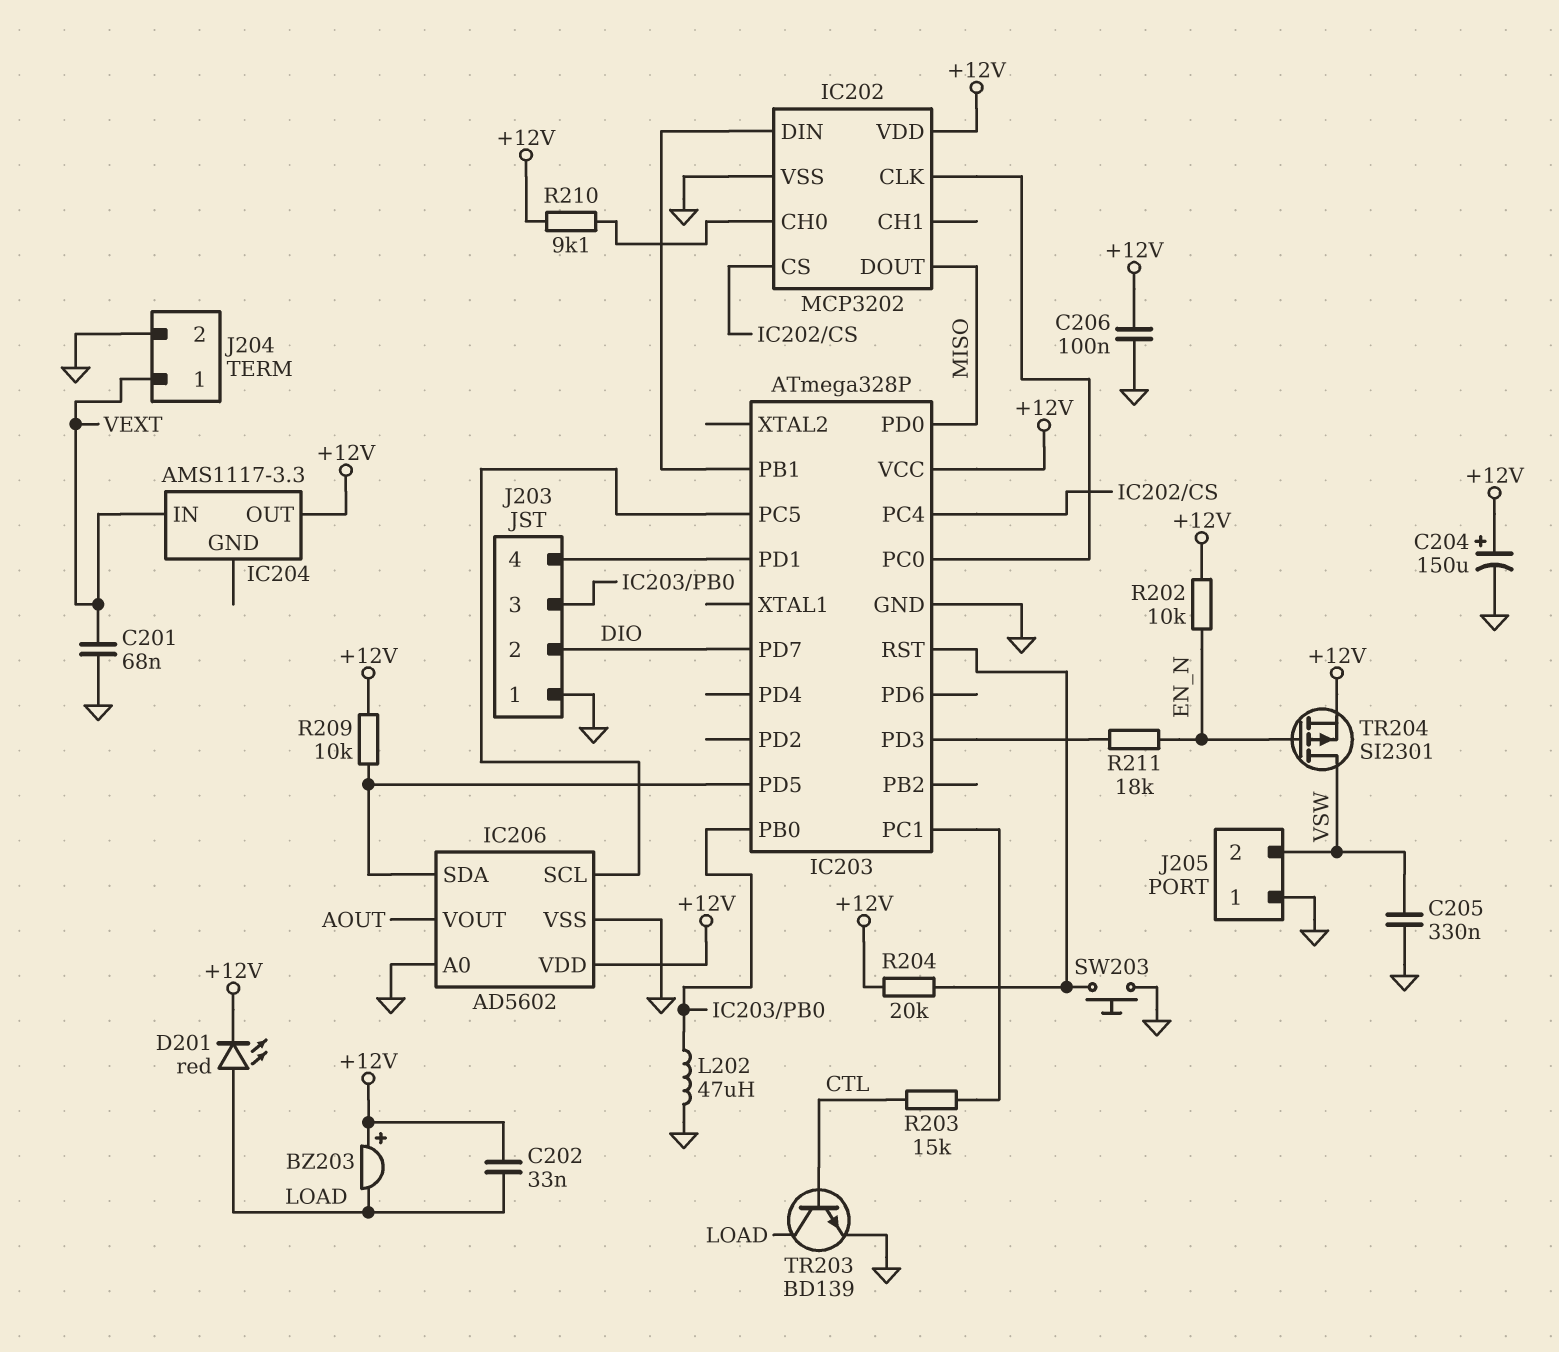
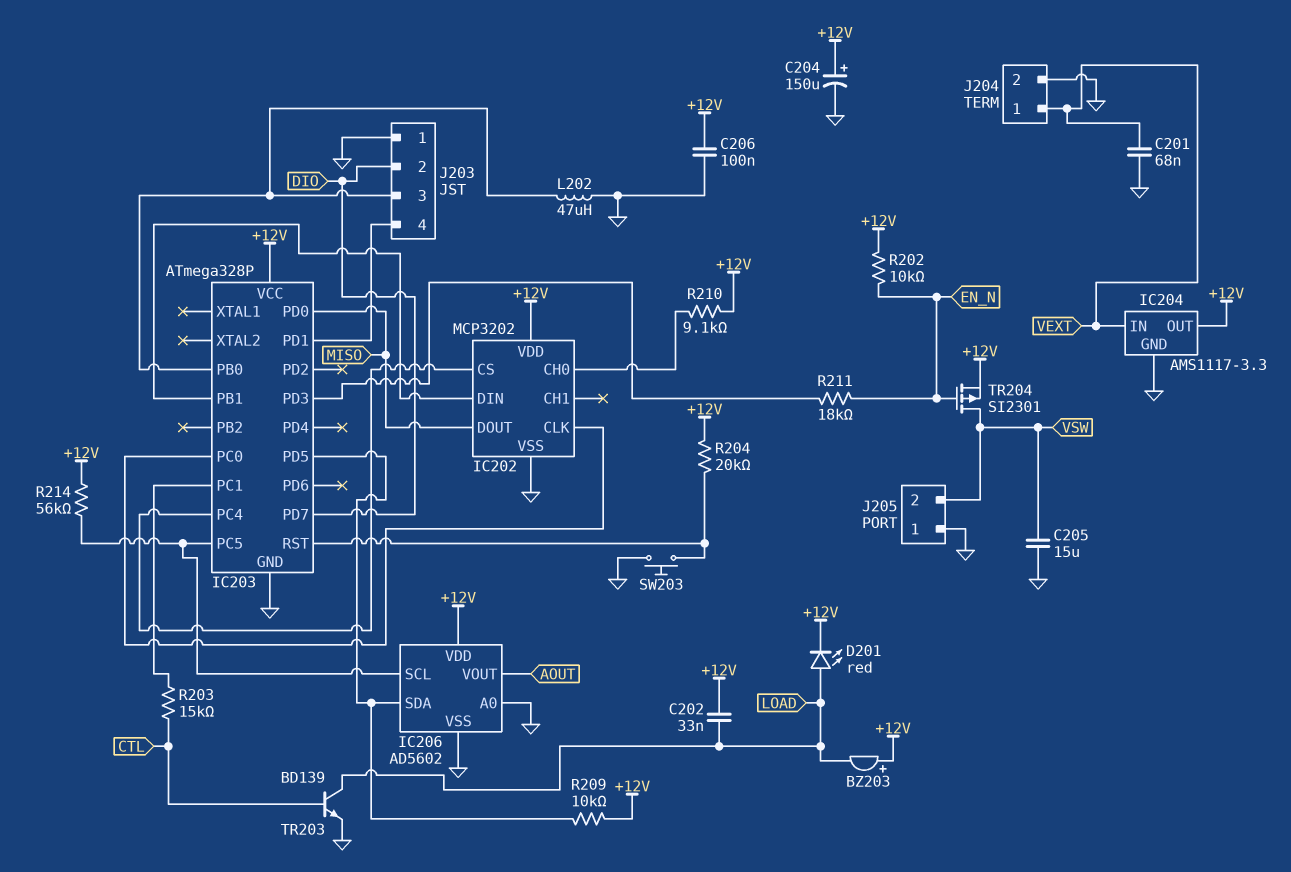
C205: 330nF (GND, VSW) -> 15uF (GND, VSW)
IC204 pin GND: none -> GND
R214: none -> 56k (+12V, IC203/PC5)

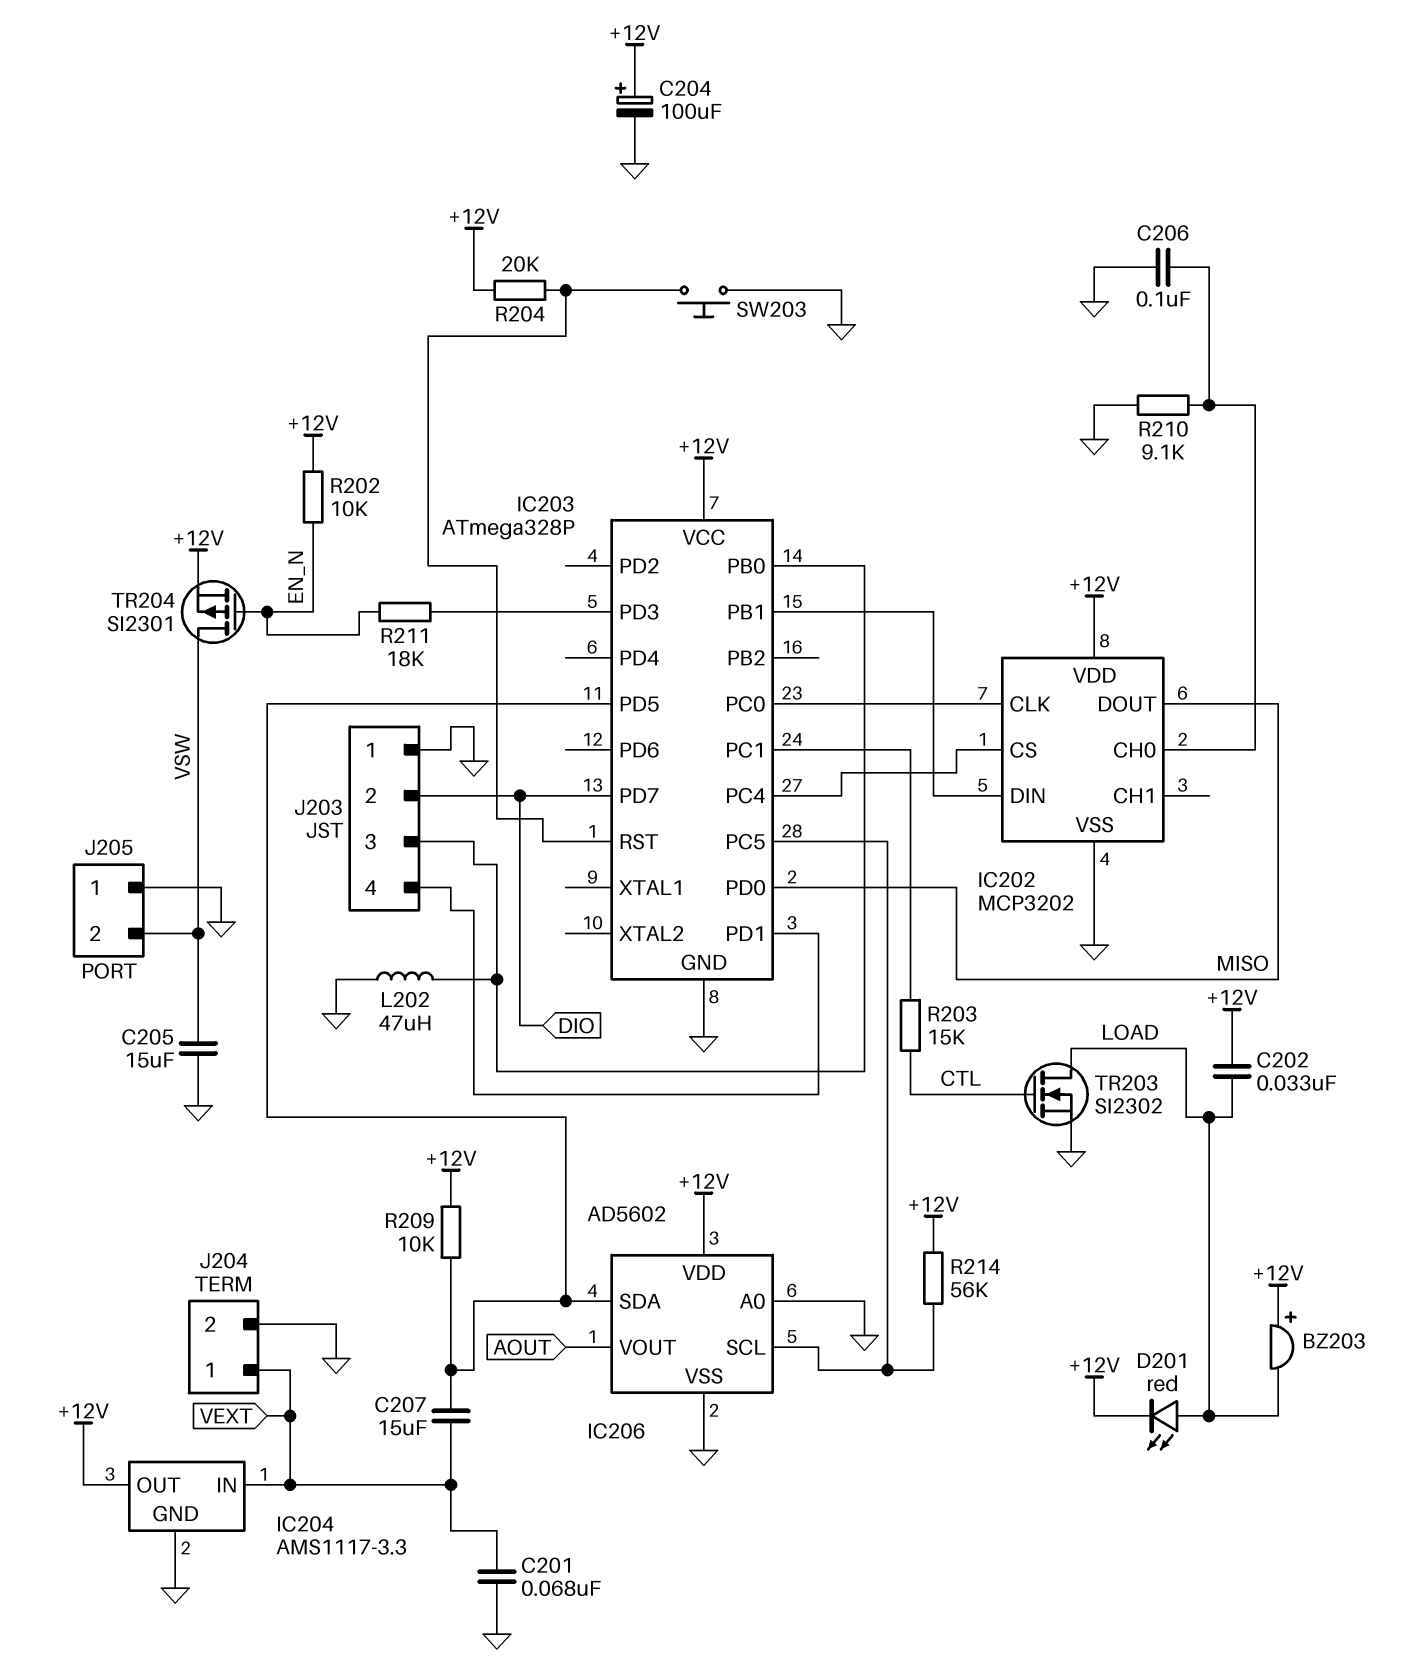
C204: 150uF (plus +12V, minus GND) -> 100uF (plus +12V, minus GND)
C206: 100nF (+12V, GND) -> 100nF (GND, IC202/CH0)
C207: none -> 15uF (IC203/PD5, VEXT)
R210: 9.1k (+12V, IC202/CH0) -> 9.1k (GND, IC202/CH0)
TR203: NPN BD139 (B CTL, C LOAD, E GND) -> NMOS SI2302 (G CTL, D LOAD, S GND)

